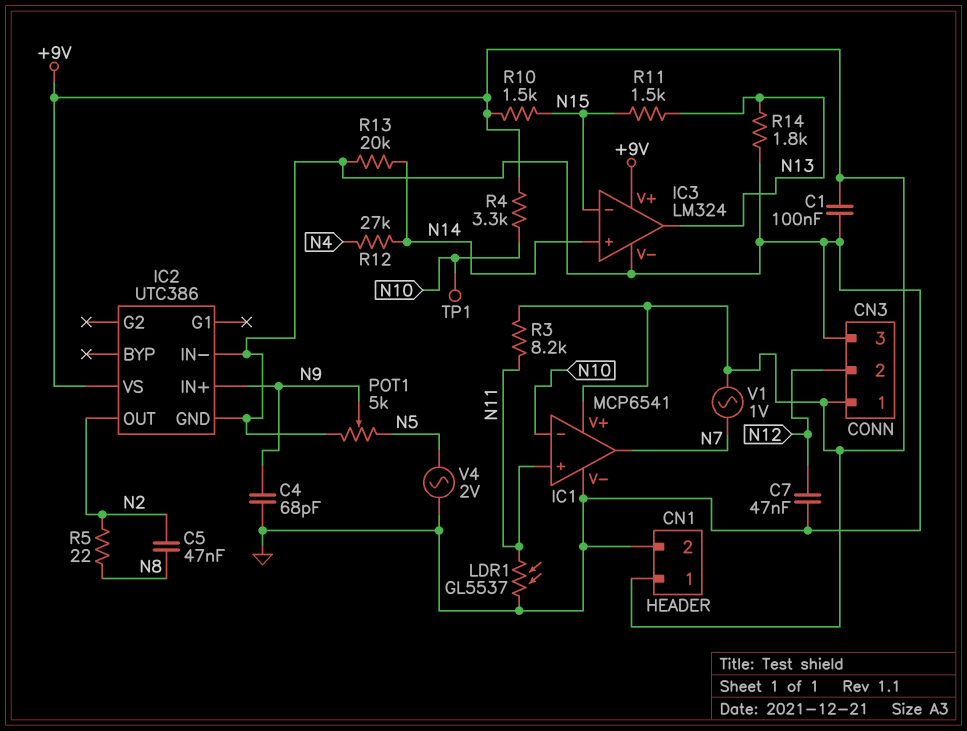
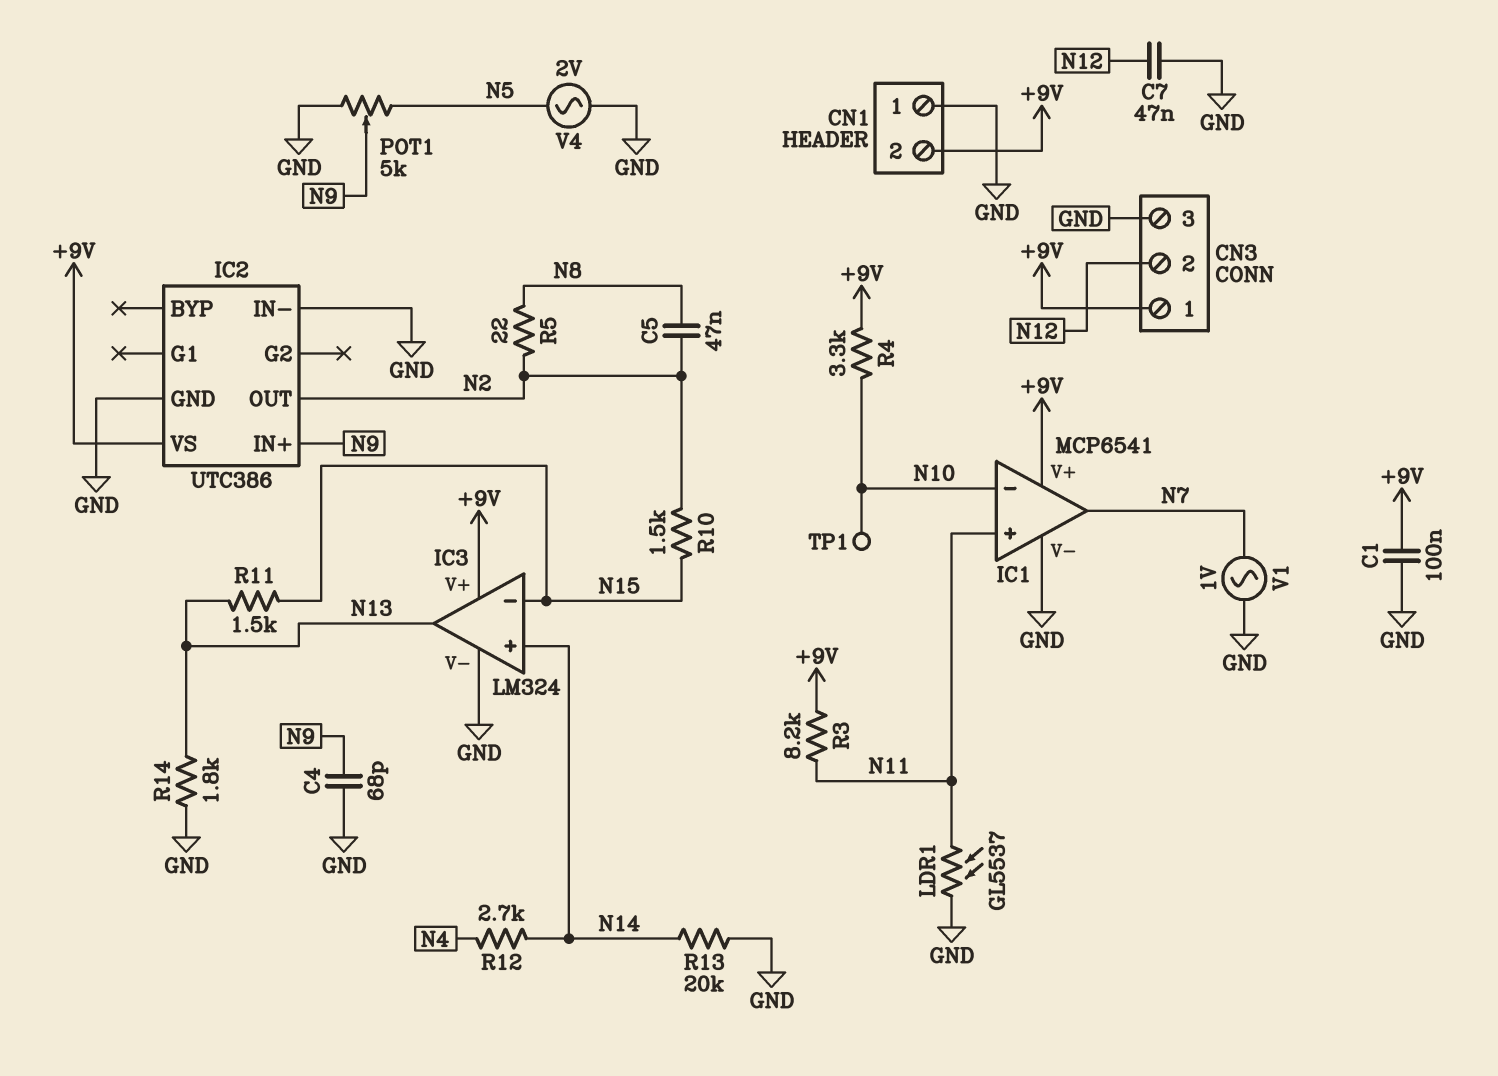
CN1 pin 1: +9V -> GND
CN1 pin 2: GND -> +9V
R10: 1.5k (+9V, N15) -> 1.5k (N2, N15)
R12: 27k (N4, N14) -> 2.7k (N4, N14)
V1: AC 1V (+9V, N7) -> AC 1V (GND, N7)

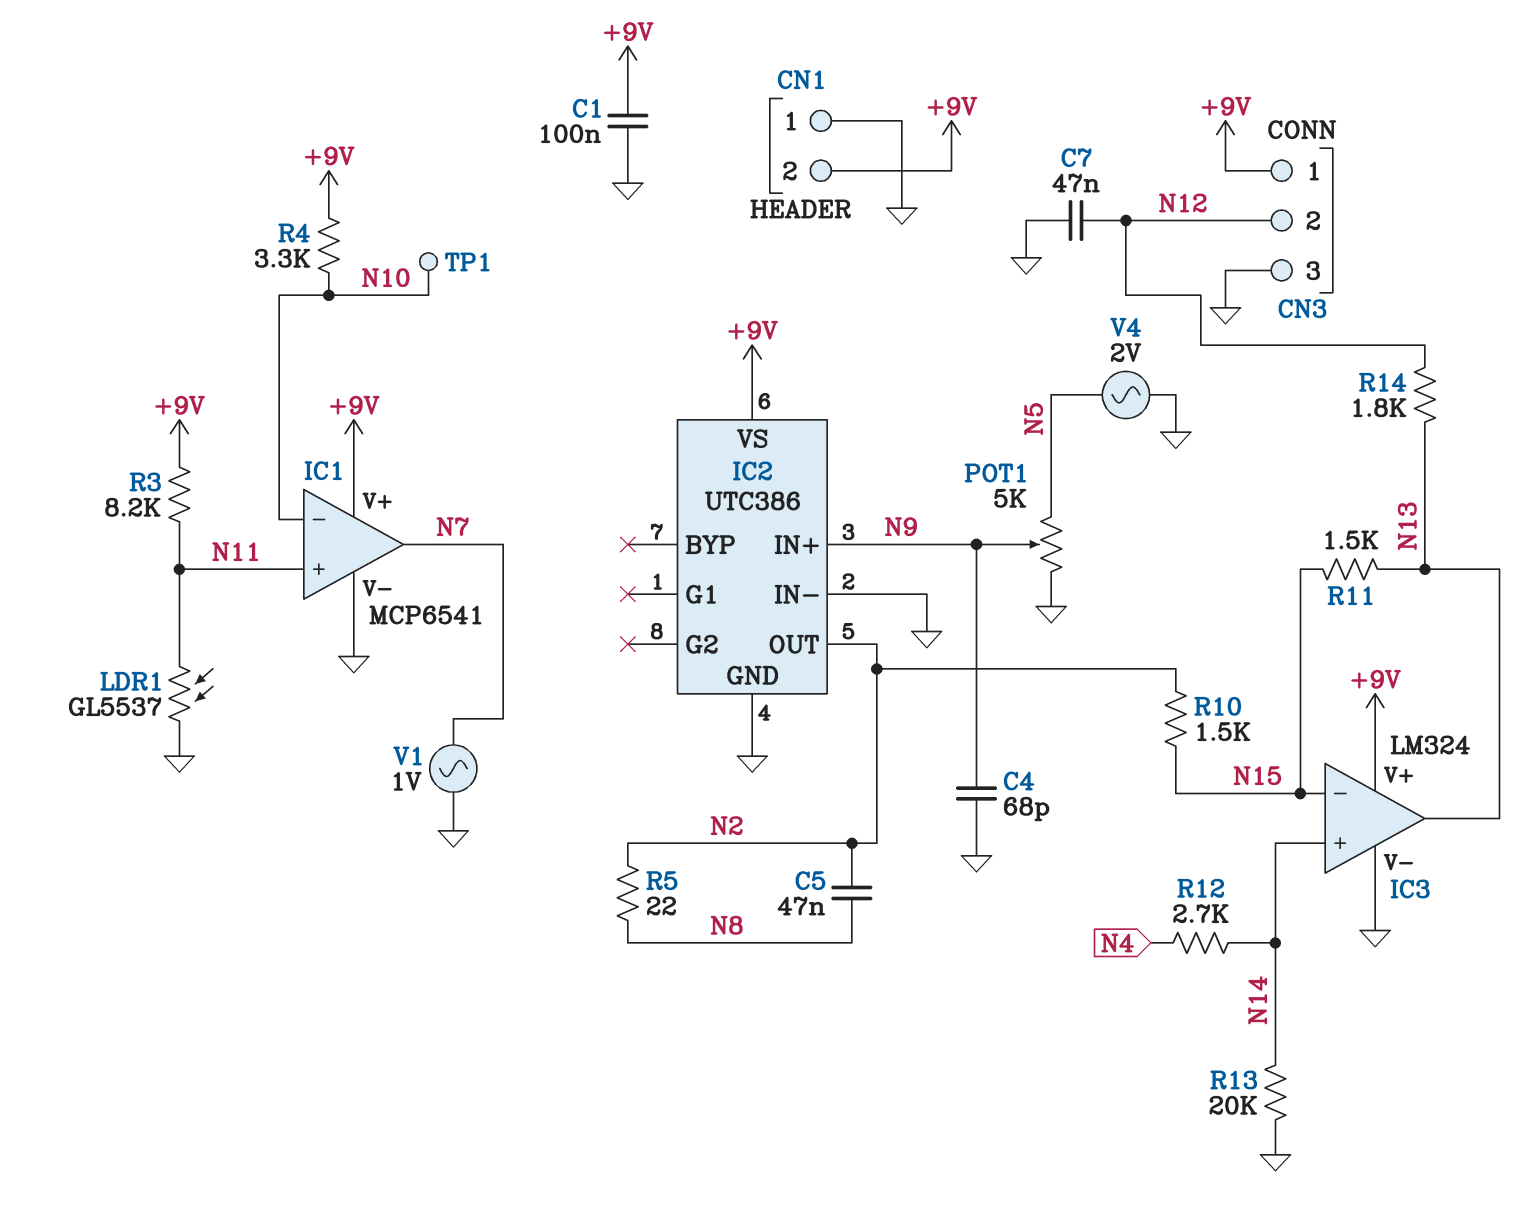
R14: 1.8k (GND, N13) -> 1.8k (N12, N13)

